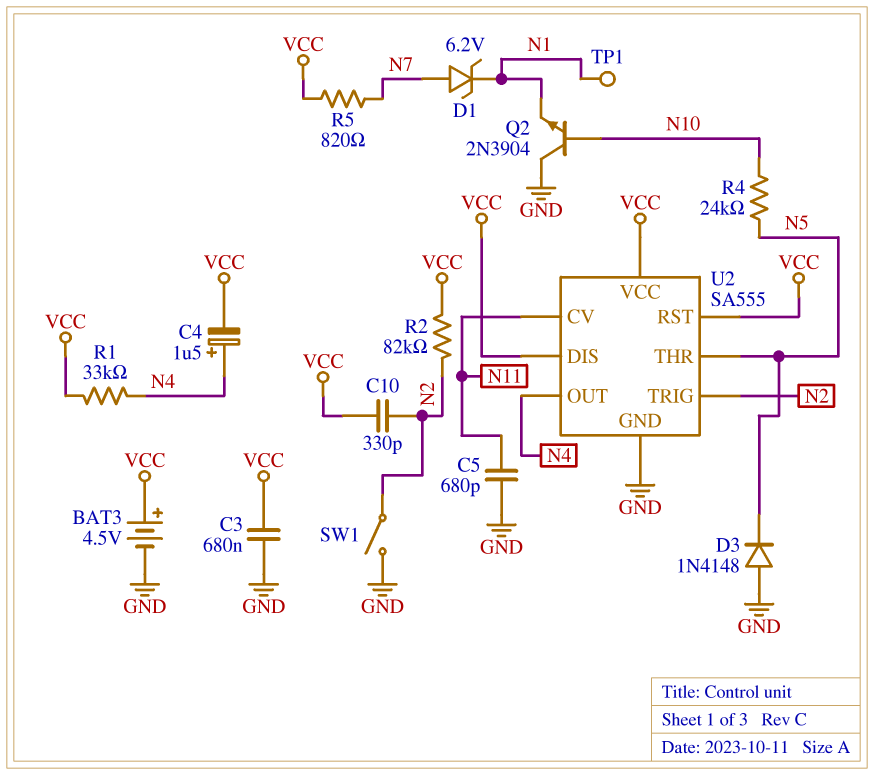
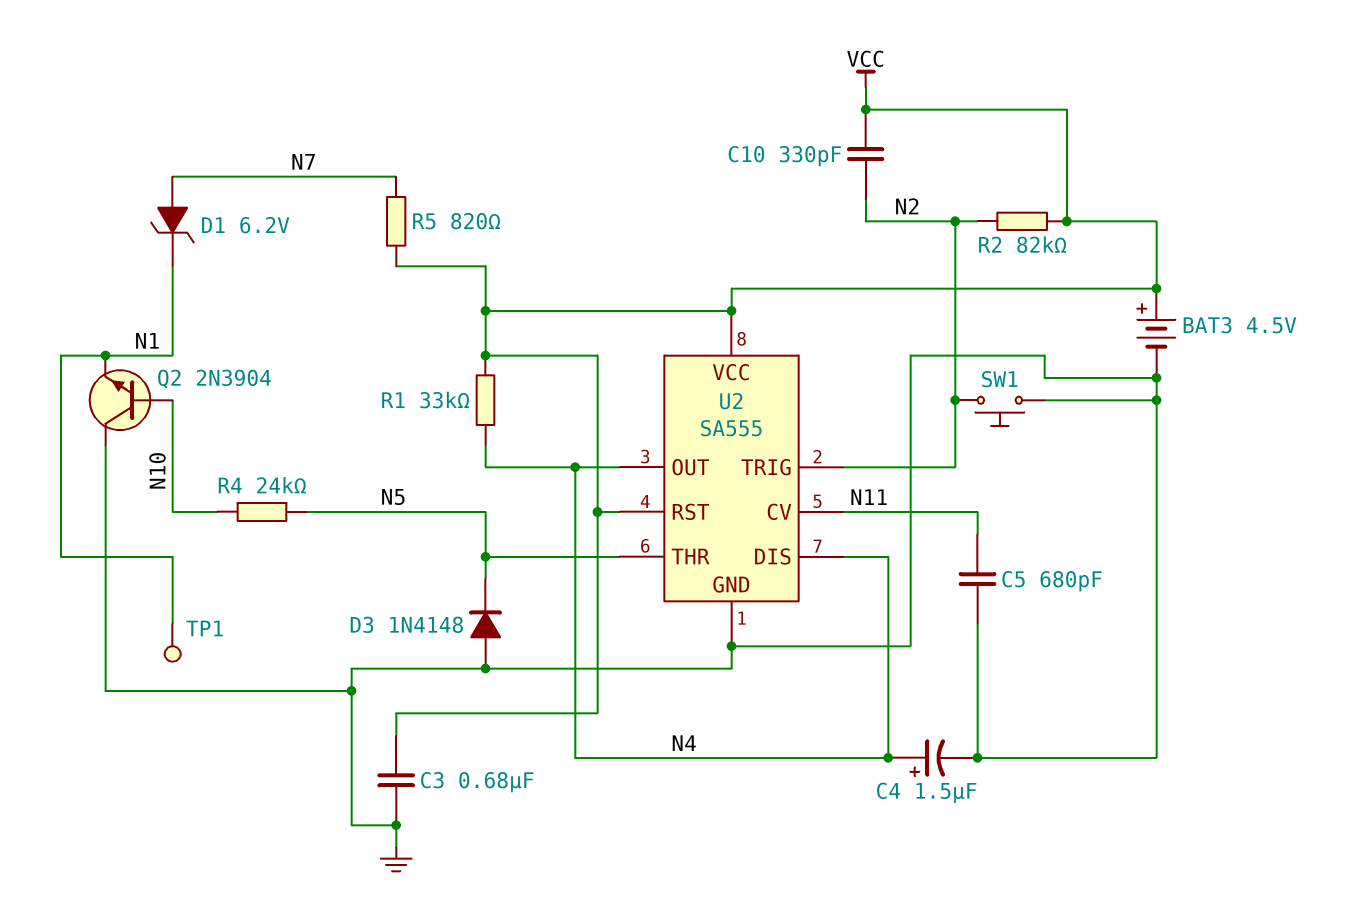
C4: 1.5uF (plus N4, minus VCC) -> 1.5uF (plus N4, minus GND)
SW1: switch (GND, N2) -> button (GND, N2)
U2 pin DIS: VCC -> N4

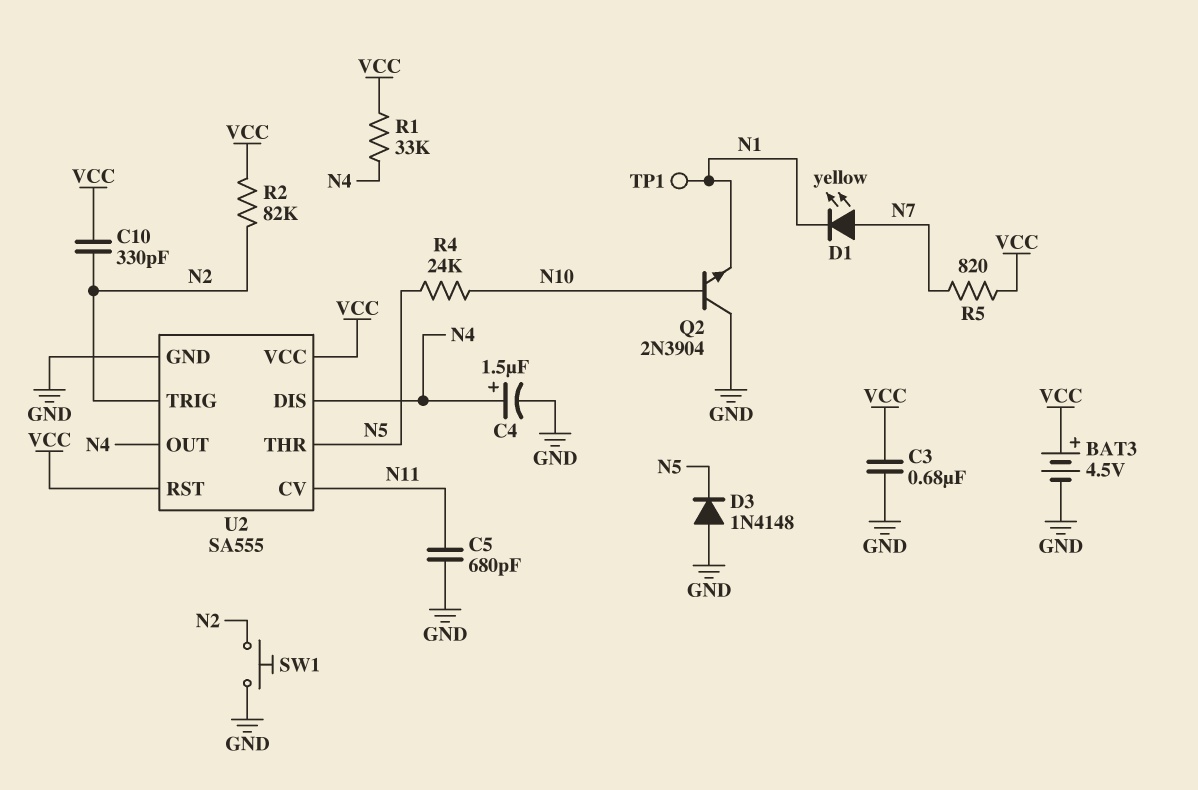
D1: zener 6.2V (A N7, K N1) -> LED yellow (A N7, K N1)

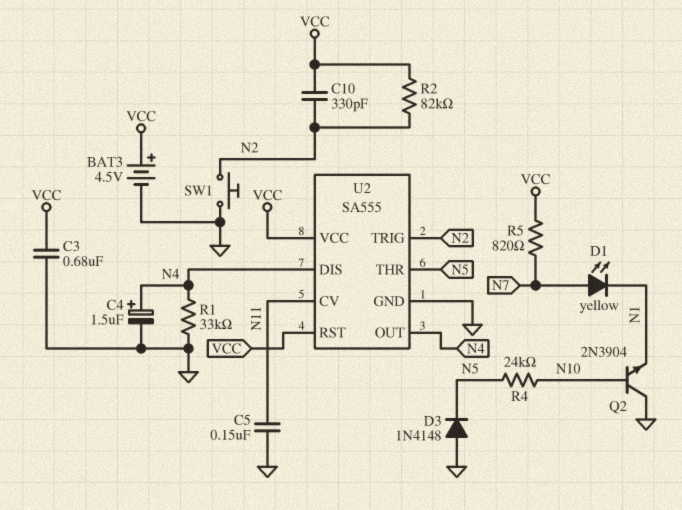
C5: 680pF (GND, N11) -> 150nF (GND, N11)
R1: 33k (N4, VCC) -> 33k (GND, N4)
TP1: test point (N1) -> none

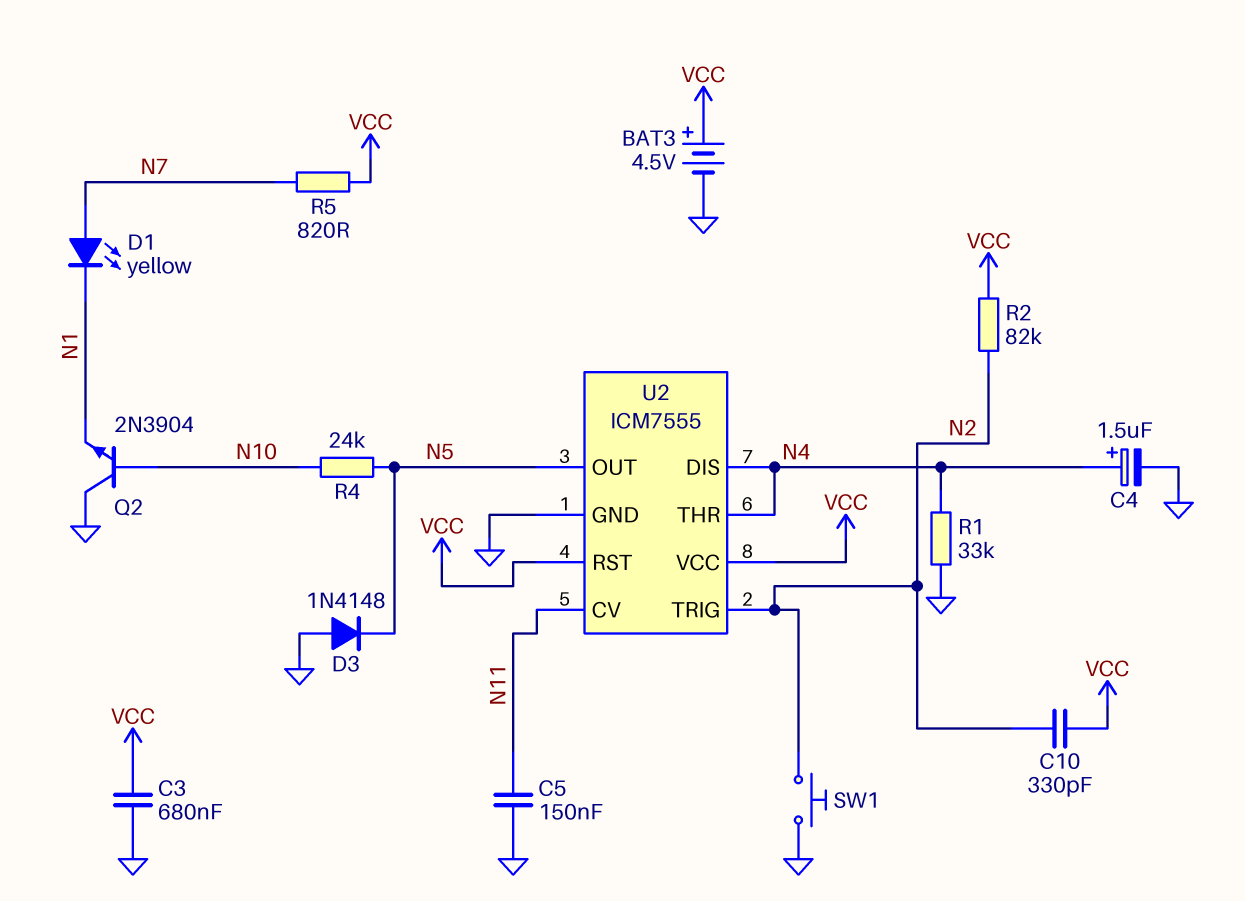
U2: SA555 -> ICM7555
U2 pin OUT: N4 -> N5
U2 pin THR: N5 -> N4

